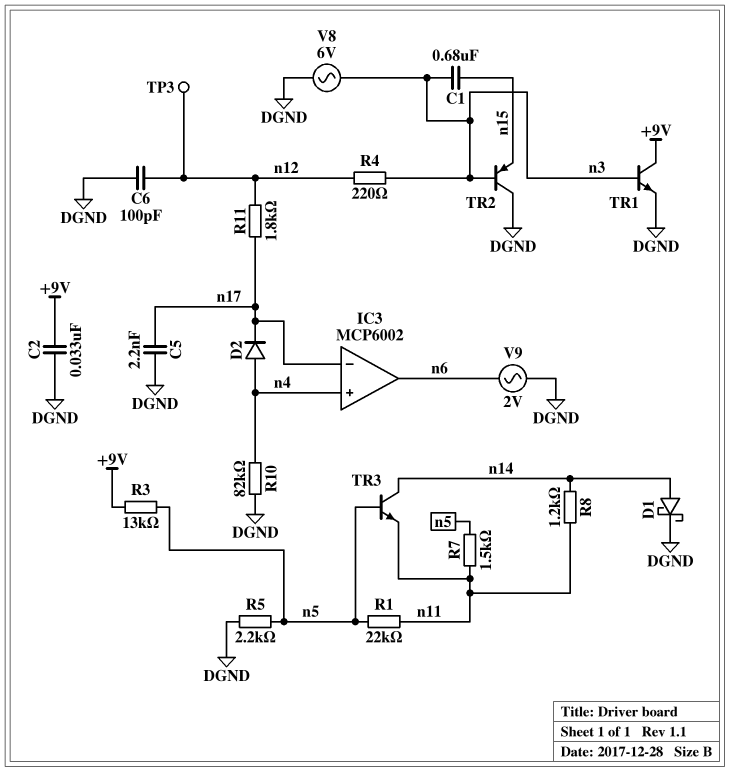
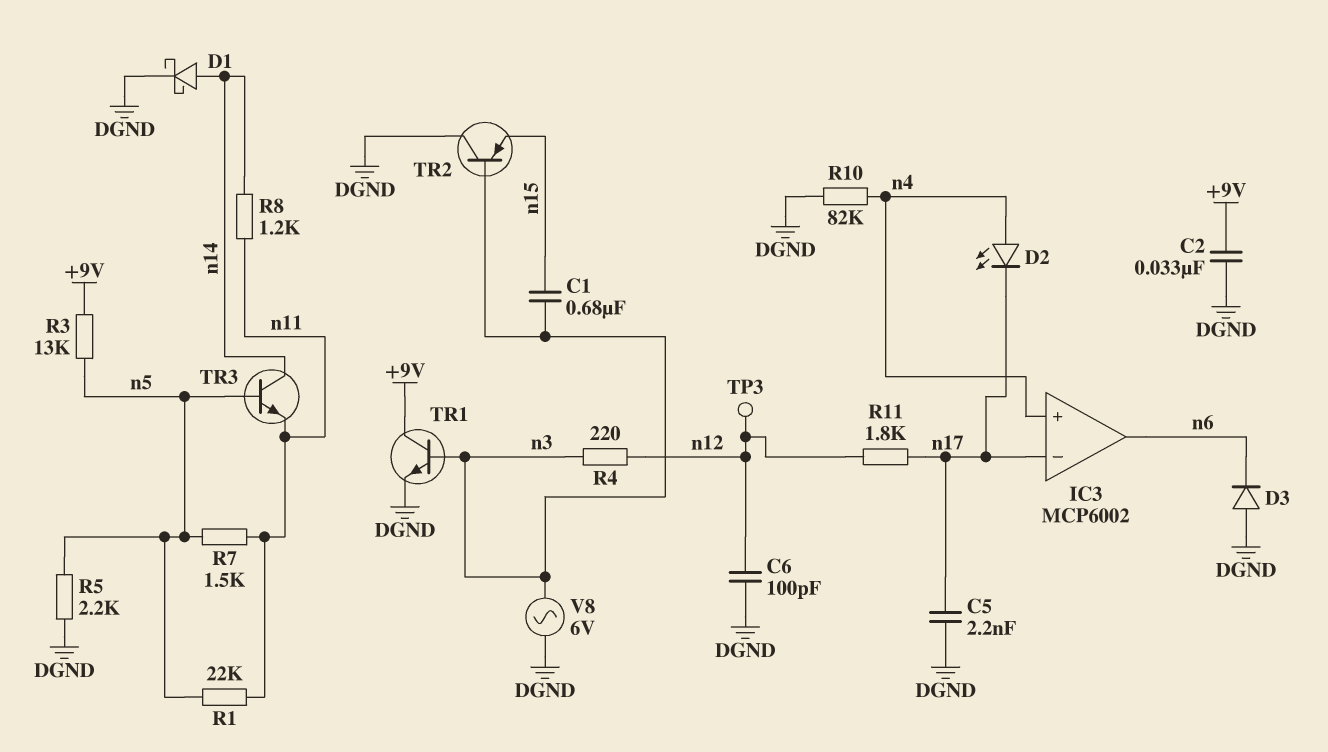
D2: diode (A n4, K n17) -> LED (A n4, K n17)
D3: none -> diode (A DGND, K n6)
V9: AC 2V (DGND, n6) -> none

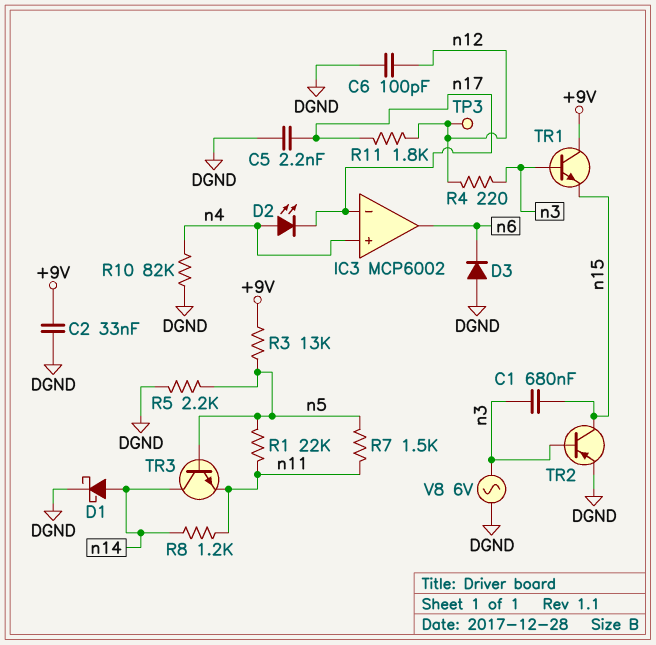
TR1: NPN (B n3, C +9V, E DGND) -> NPN (B n3, C +9V, E n15)
TR2: PNP (B n3, C DGND, E n15) -> PNP (B n3, C n15, E DGND)

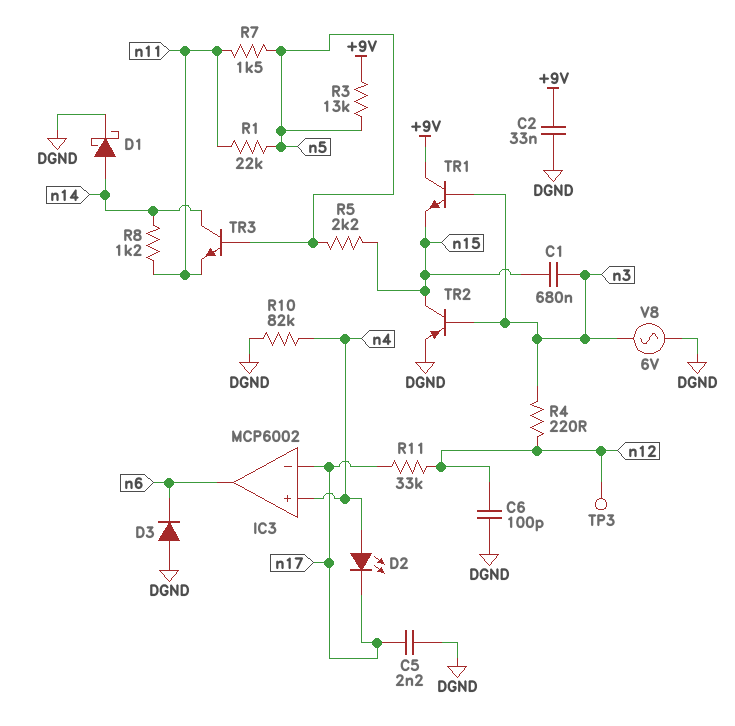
R5: 2.2k (DGND, n5) -> 2.2k (n5, n15)
R11: 1.8k (n12, n17) -> 33k (n12, n17)

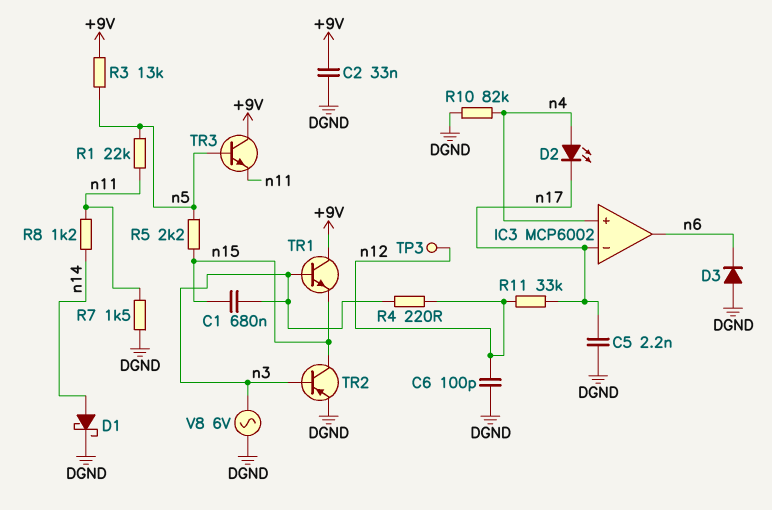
R7: 1.5k (n5, n11) -> 1.5k (DGND, n11)
TR3: NPN (B n5, C n14, E n11) -> NPN (B n5, C +9V, E n11)

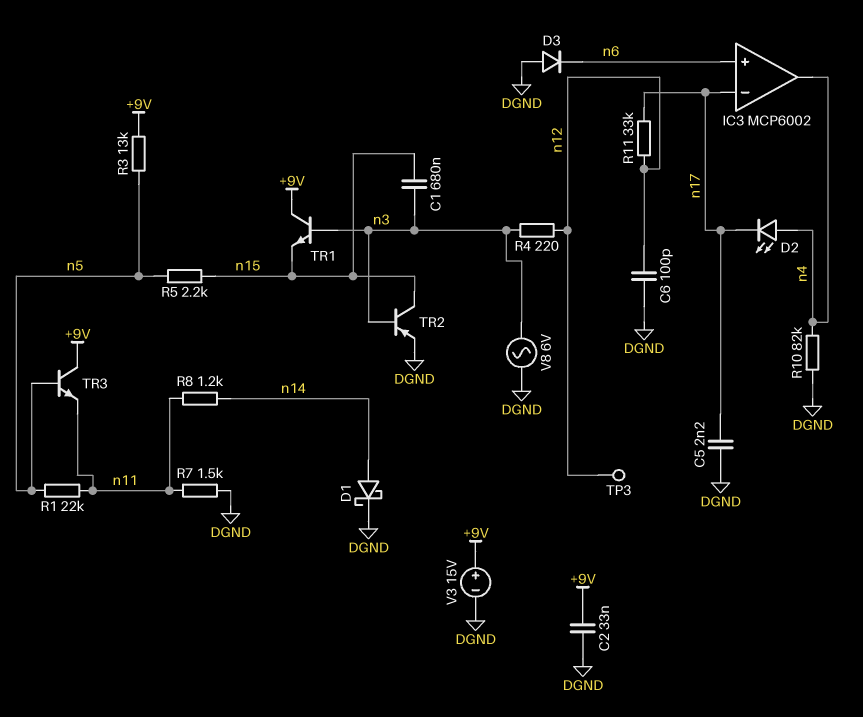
IC3 pin in+: n4 -> n6
IC3 pin out: n6 -> n4
V3: none -> 15V (plus +9V, minus DGND)

